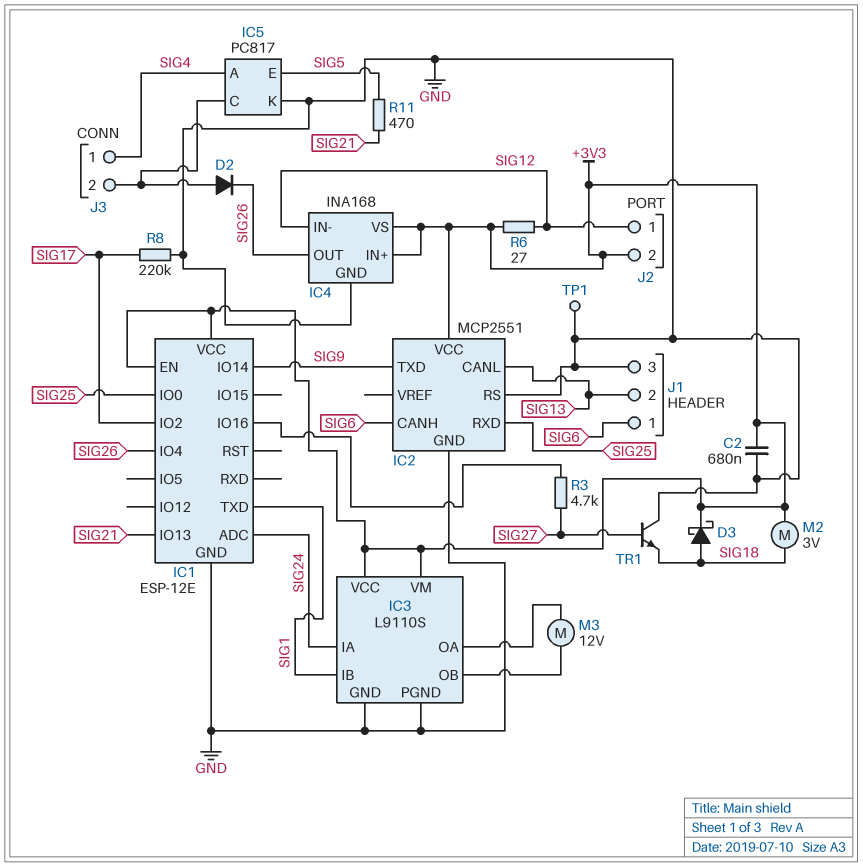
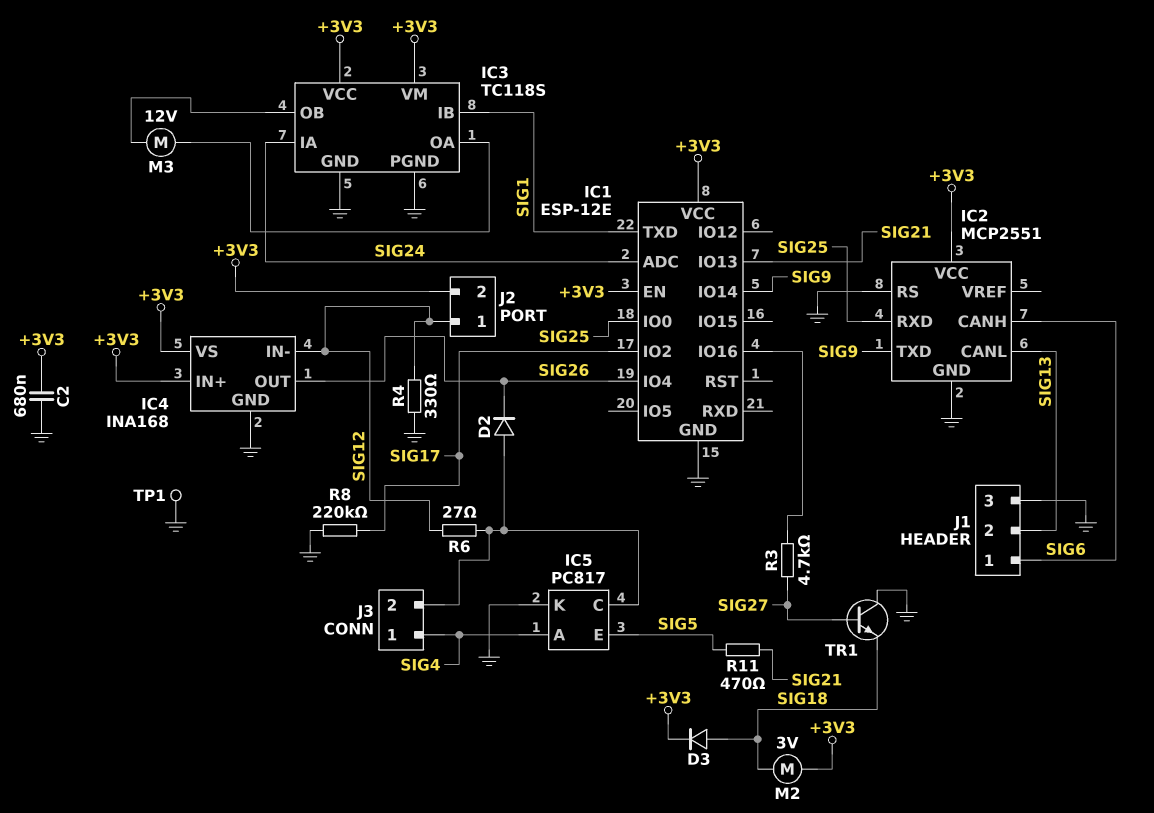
D3: schottky (A SIG18, K +3V3) -> diode (A SIG18, K +3V3)
IC3: L9110S -> TC118S
R4: none -> 330 (GND, SIG12)
R6: 27 (+3V3, SIG12) -> 27 (IC5/C, SIG12)

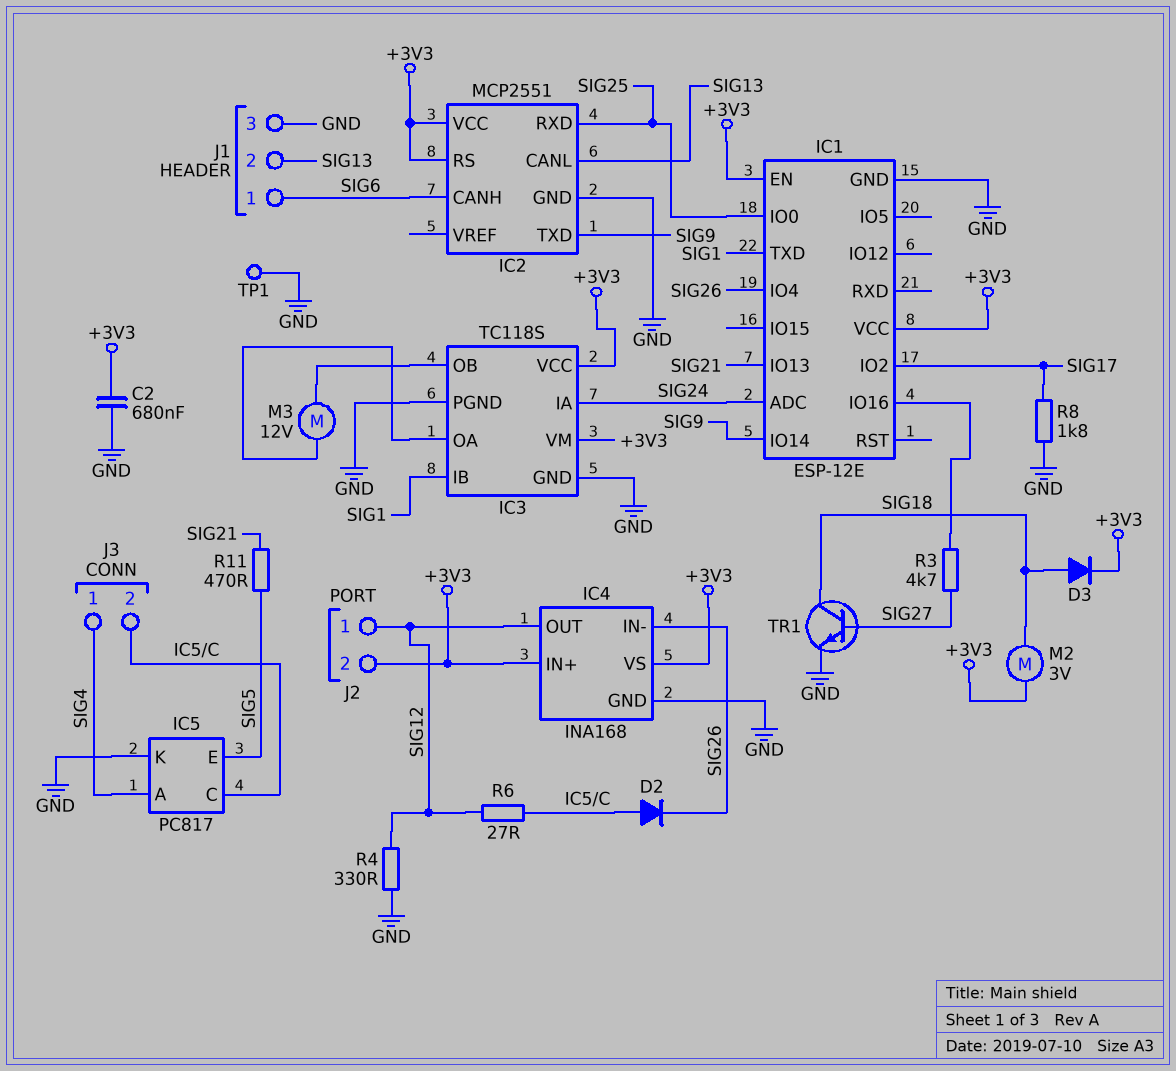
IC2 pin RS: GND -> +3V3
IC4 pin IN-: SIG12 -> SIG26
IC4 pin OUT: SIG26 -> SIG12
R8: 220k (GND, SIG17) -> 1.8k (GND, SIG17)
TR1: NPN (B SIG27, C GND, E SIG18) -> NPN (B SIG27, C SIG18, E GND)

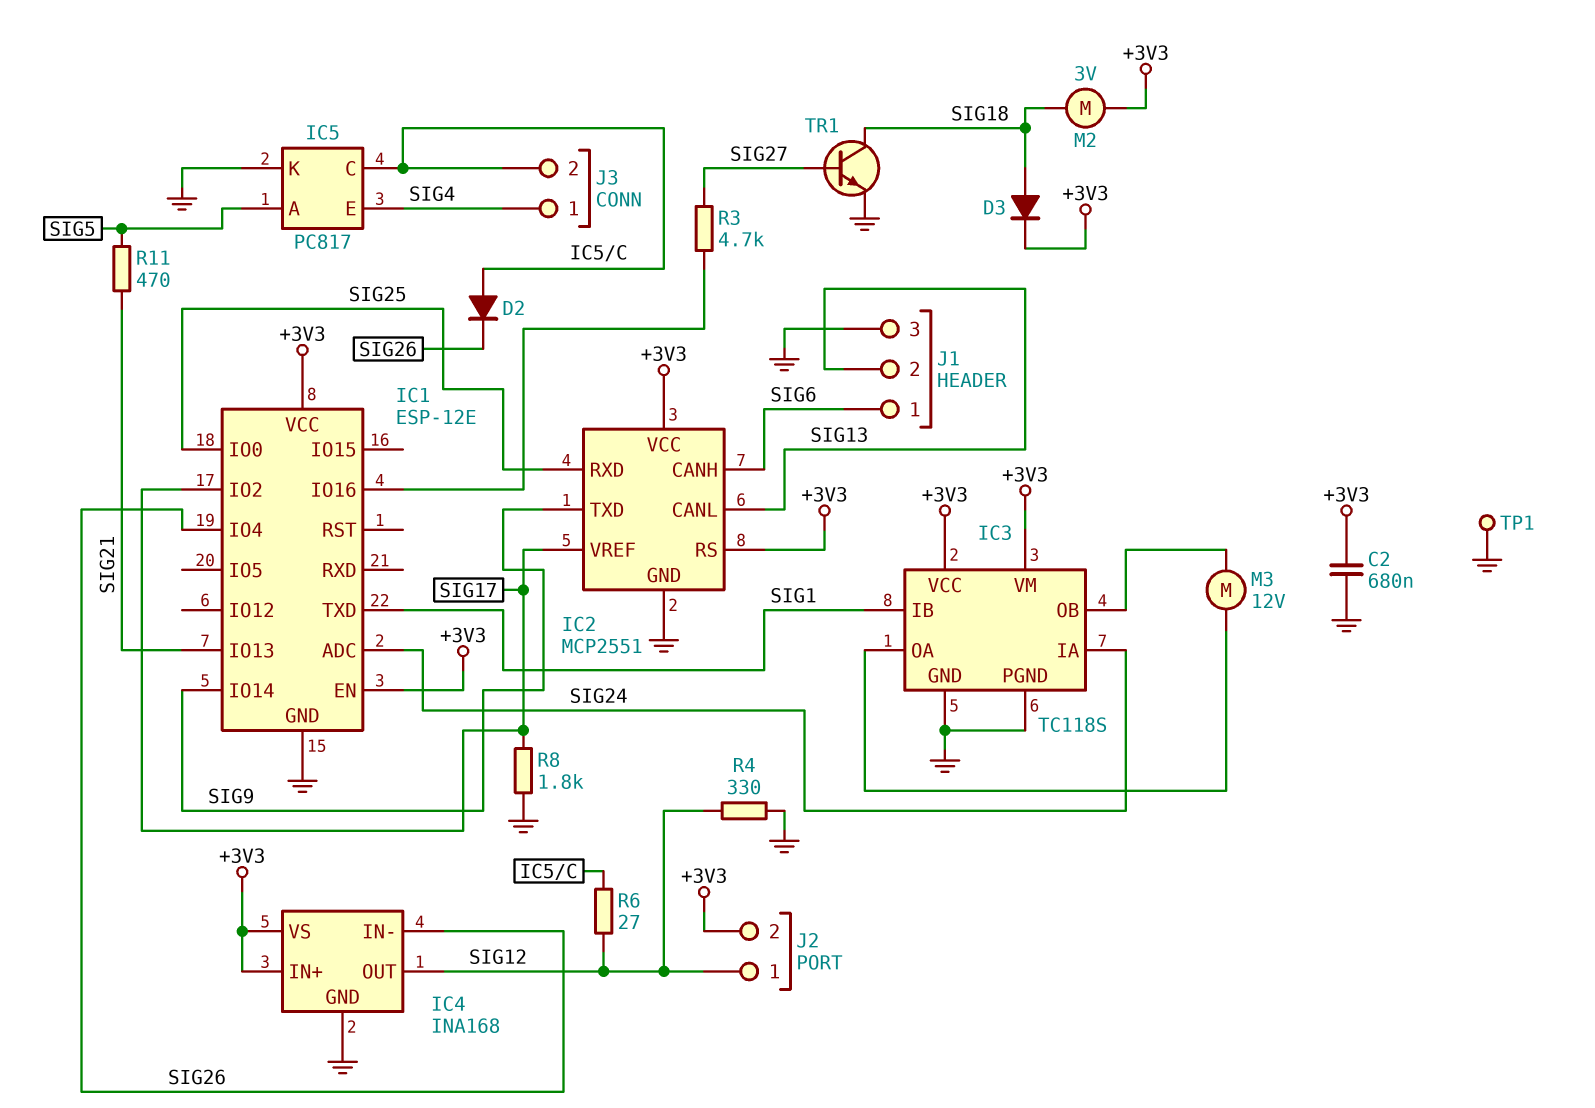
IC2 pin VREF: none -> SIG17
IC5 pin A: SIG4 -> SIG5
IC5 pin E: SIG5 -> SIG4

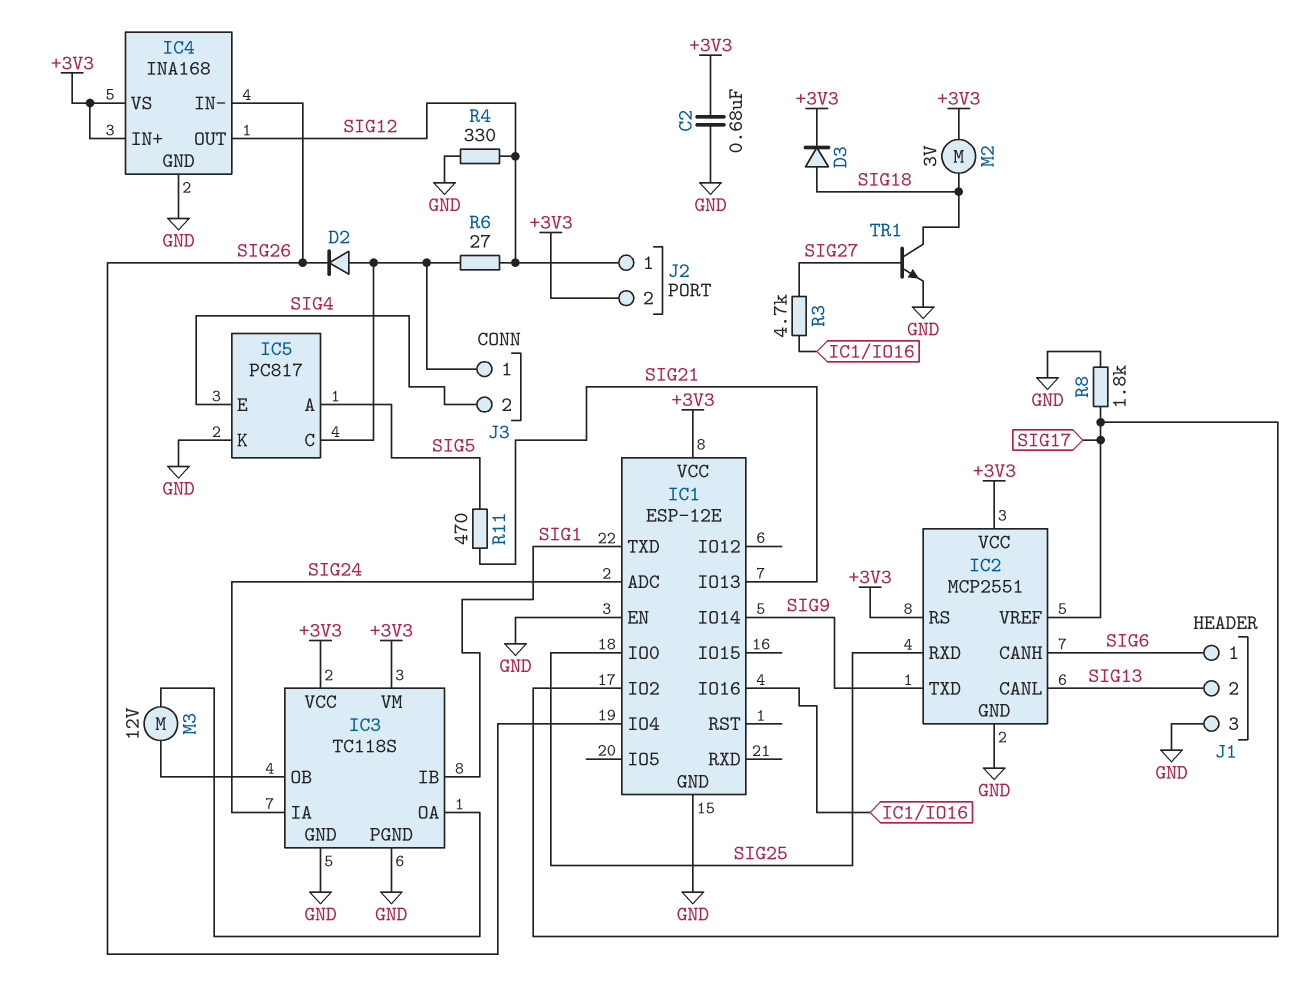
IC1 pin EN: +3V3 -> GND
J3 pin 1: SIG4 -> IC5/C
J3 pin 2: IC5/C -> SIG4
TP1: test point (GND) -> none

